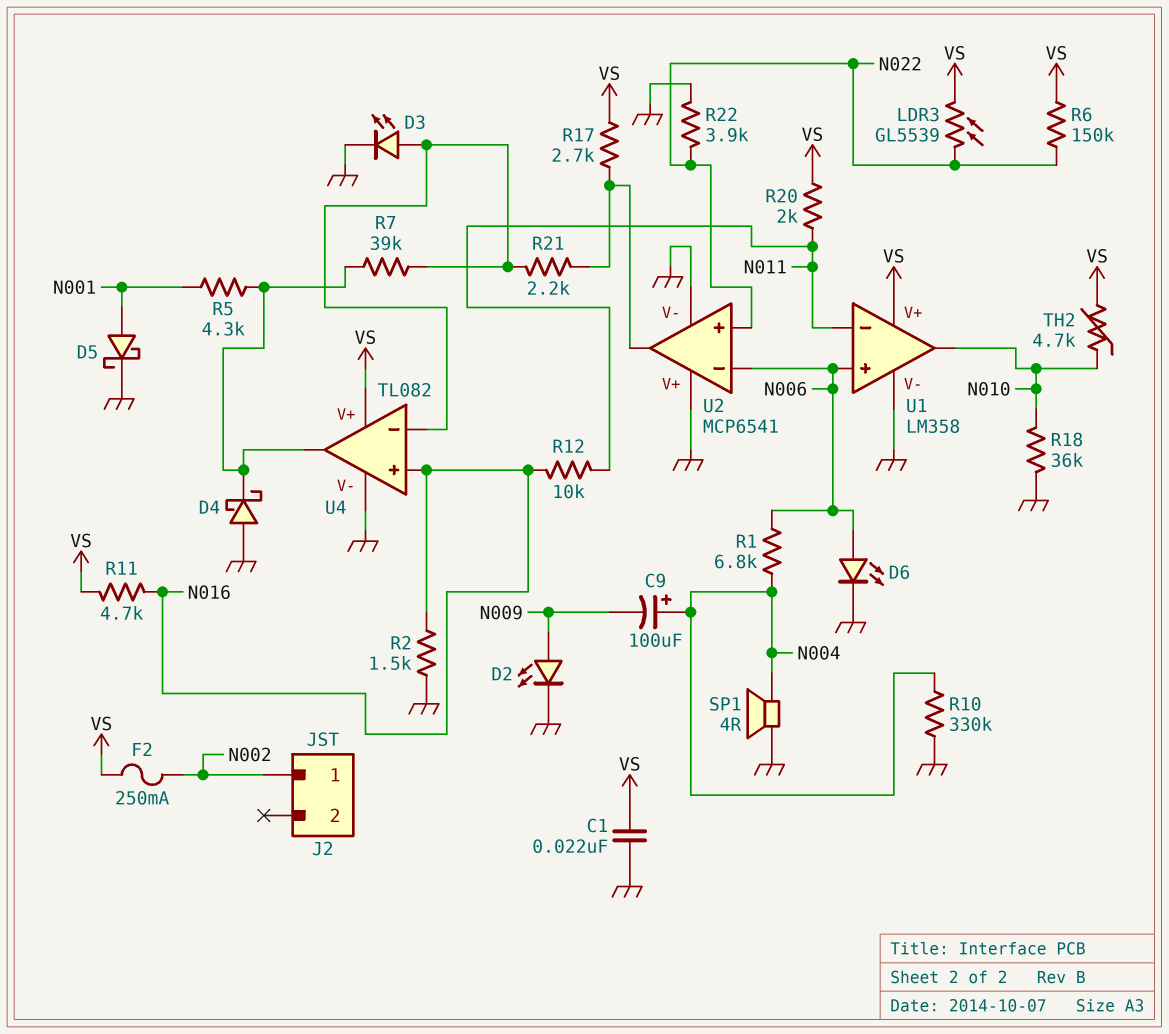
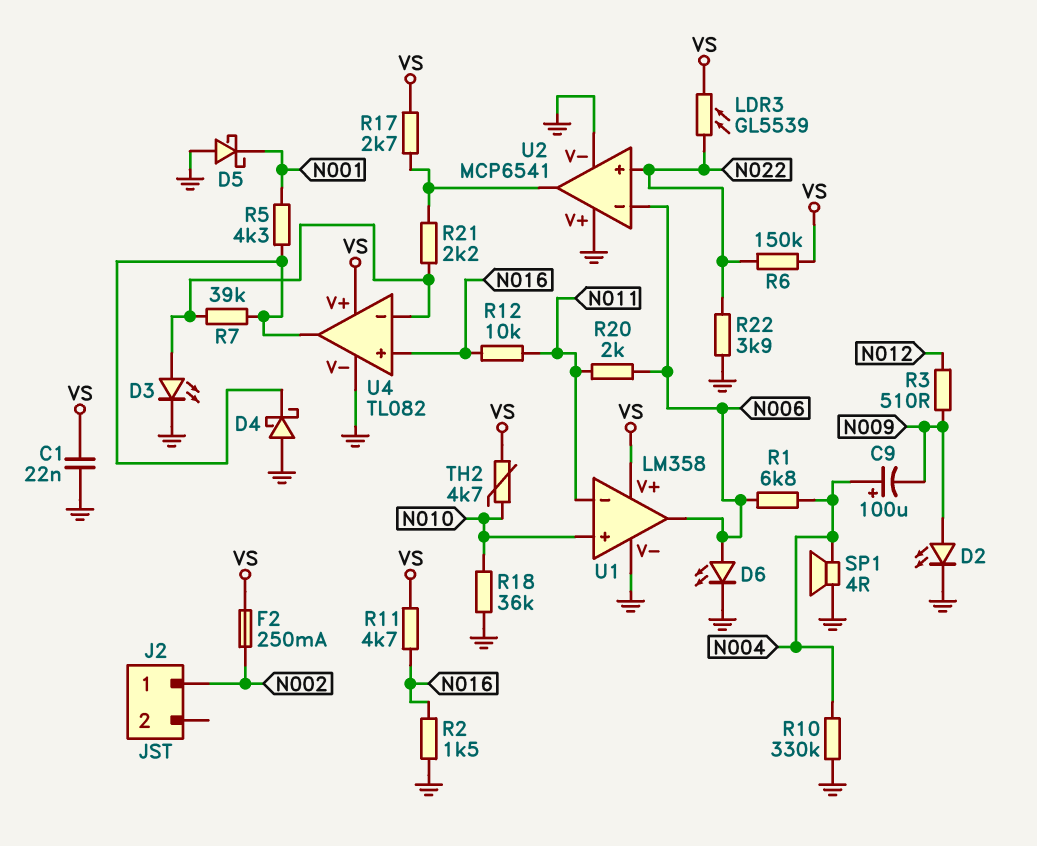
D5: schottky (A N001, K GND) -> schottky (A GND, K N001)
R3: none -> 510 (N009, N012)
R20: 2k (N011, VS) -> 2k (N006, N011)
U1 pin in+: N006 -> N010
U1 pin out: N010 -> N006

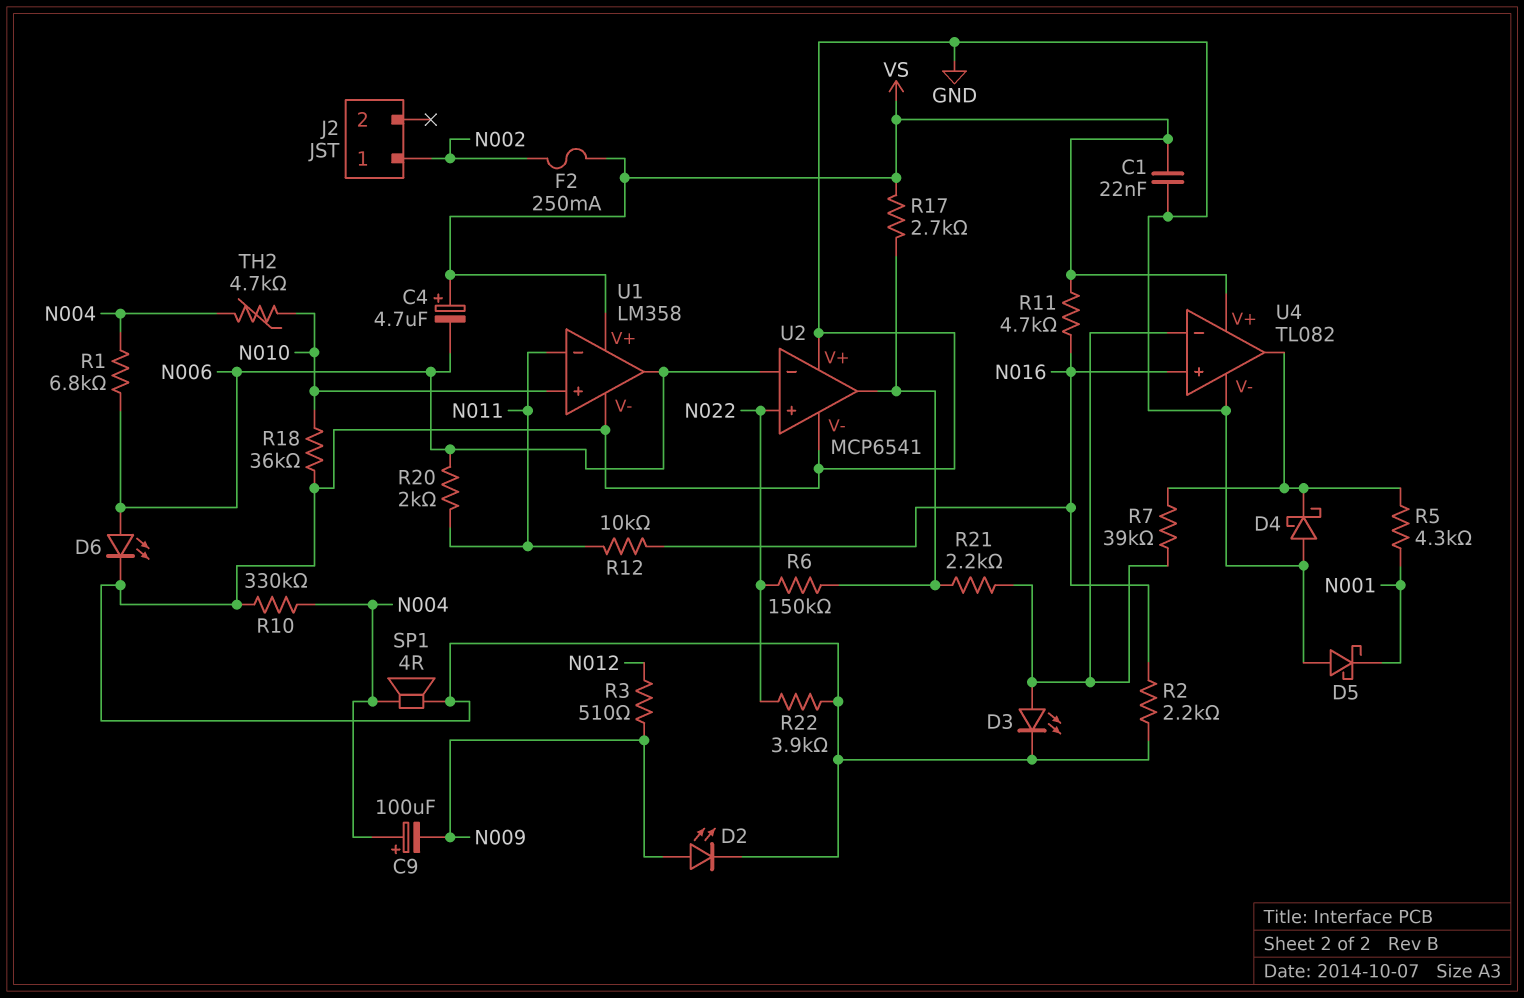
C4: none -> 4.7uF (plus VS, minus N006)
LDR3: GL5539 (N022, VS) -> none
R2: 1.5k (GND, N016) -> 2.2k (GND, N016)
R6: 150k (N022, VS) -> 150k (N022, U2/out)
TH2: 4.7k (N010, VS) -> 4.7k (N004, N010)

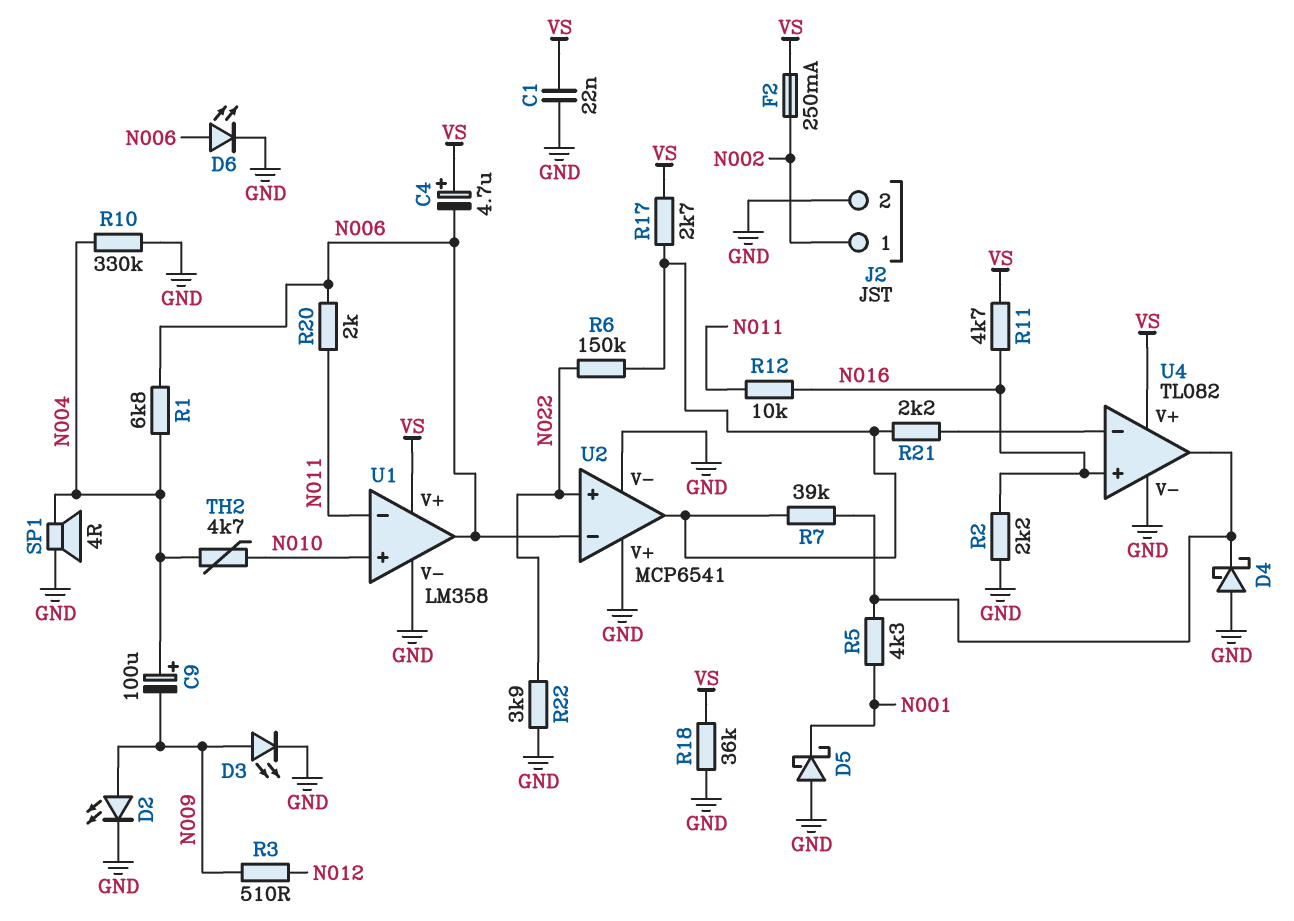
D3: LED (A U4/in-, K GND) -> LED (A N009, K GND)
J2 pin 2: none -> GND
R7: 39k (U4/in-, U4/out) -> 39k (U2/out, U4/out)
R18: 36k (GND, N010) -> 36k (GND, VS)

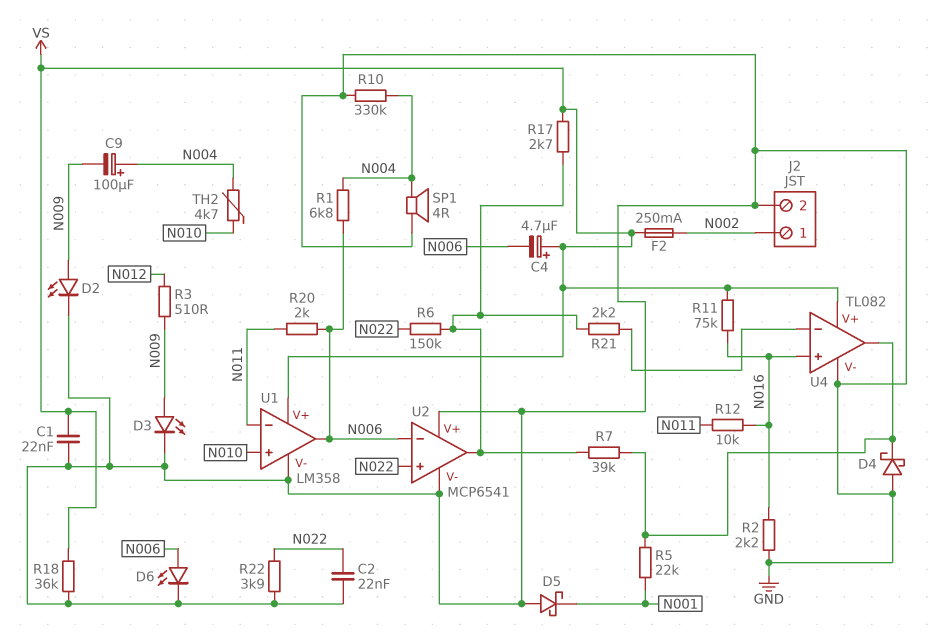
C2: none -> 22nF (GND, N022)
R5: 4.3k (N001, U4/out) -> 22k (N001, U4/out)
R11: 4.7k (N016, VS) -> 75k (N016, VS)

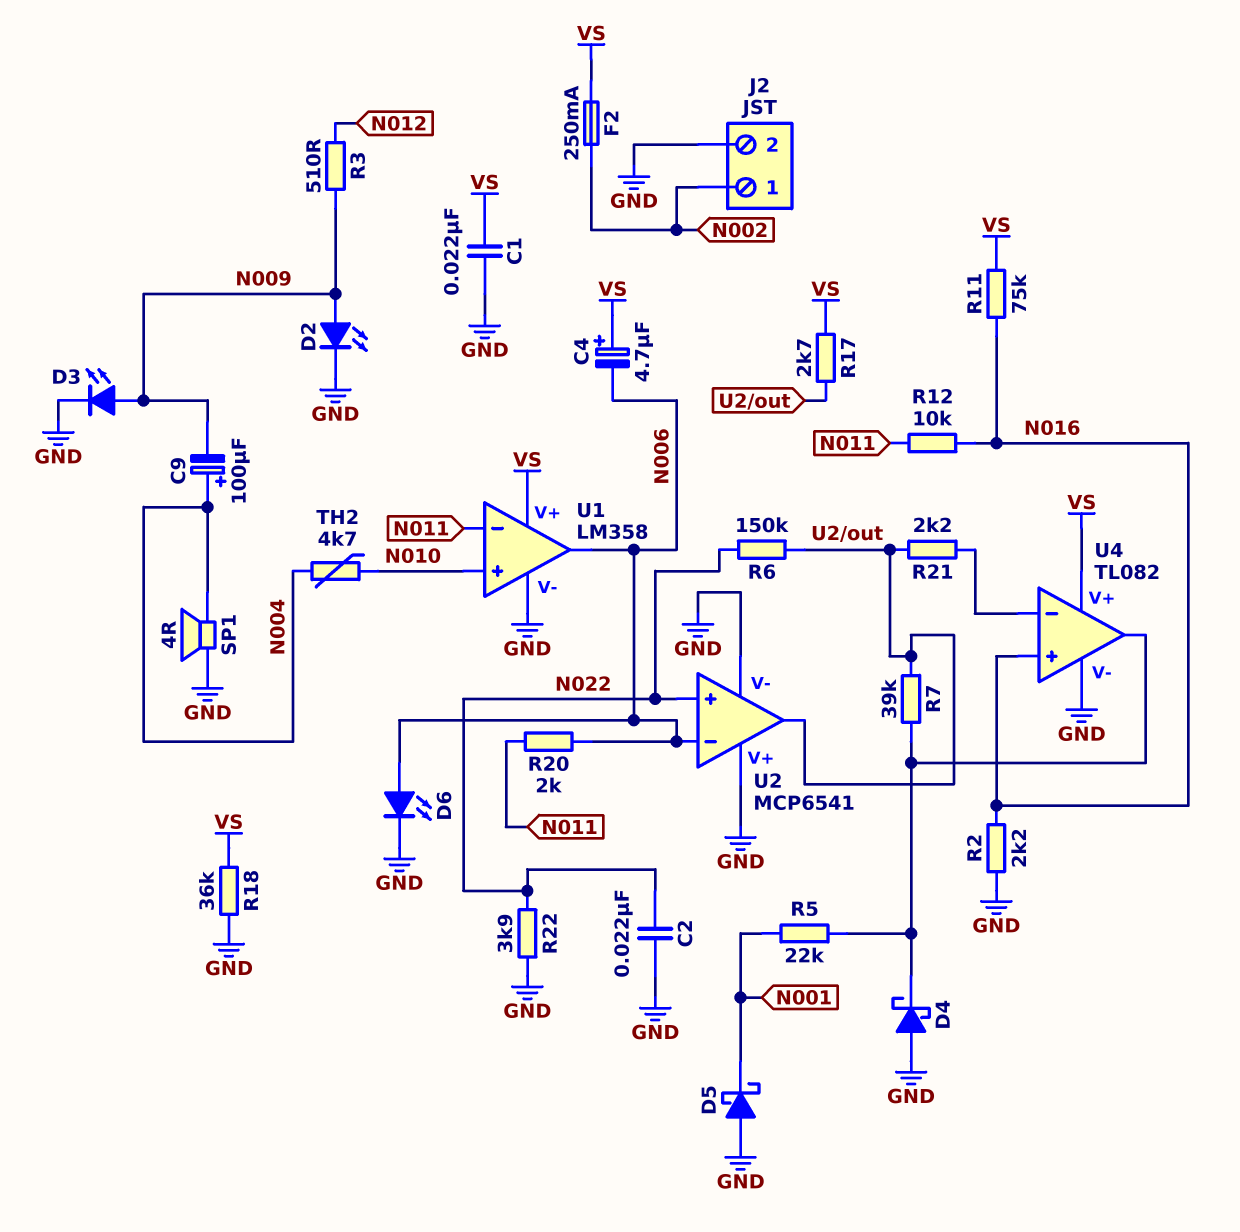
R1: 6.8k (N004, N006) -> none
R10: 330k (GND, N004) -> none

